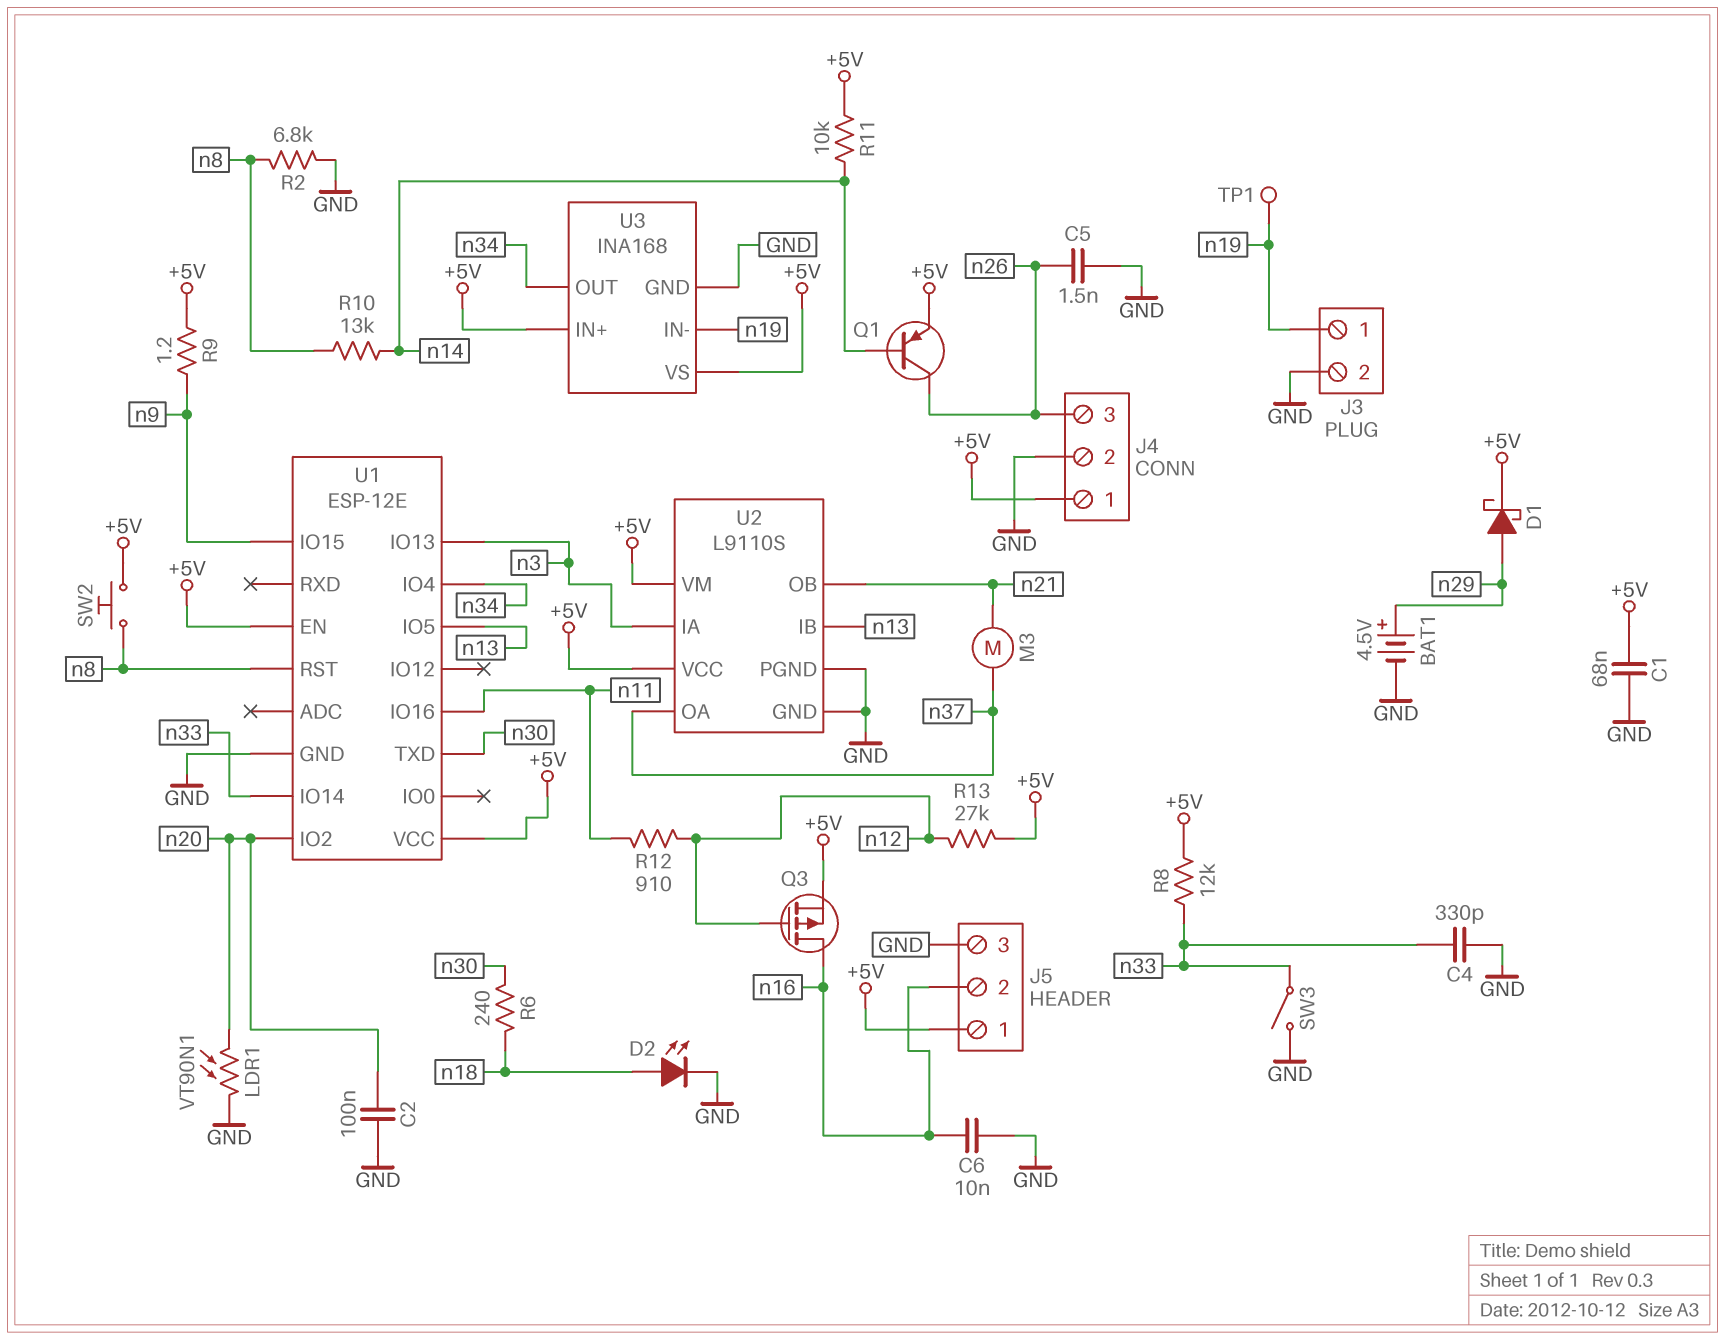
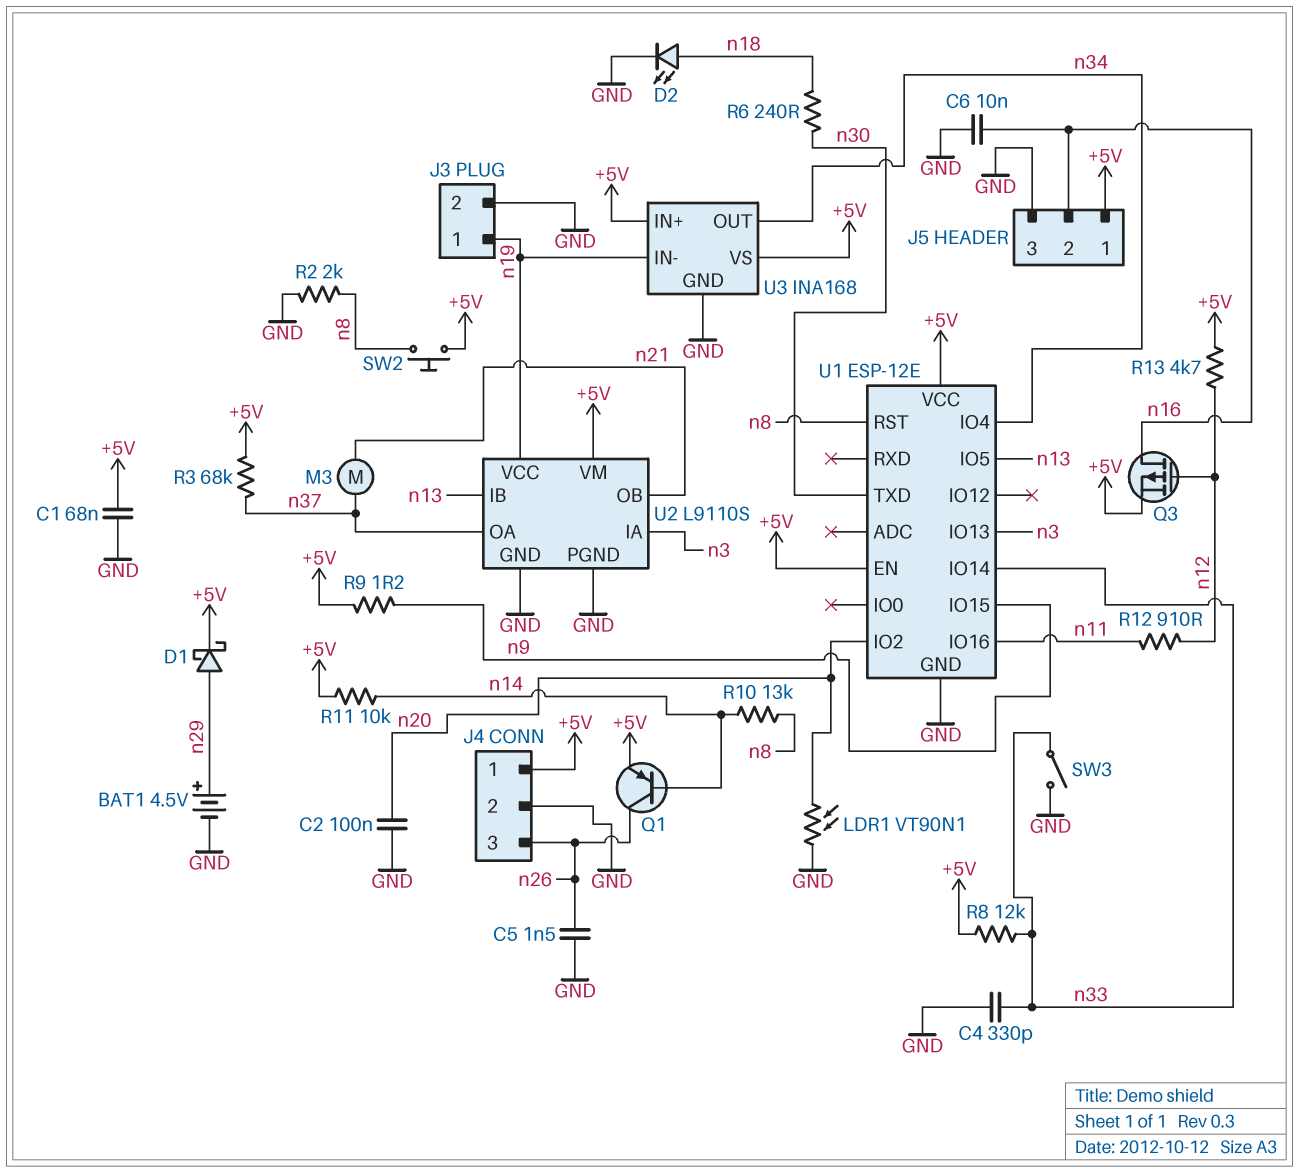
R2: 6.8k (GND, n8) -> 2k (GND, n8)
R3: none -> 68k (+5V, n37)
R13: 27k (+5V, n12) -> 4.7k (+5V, n12)
TP1: test point (n19) -> none
U2 pin VCC: +5V -> n19

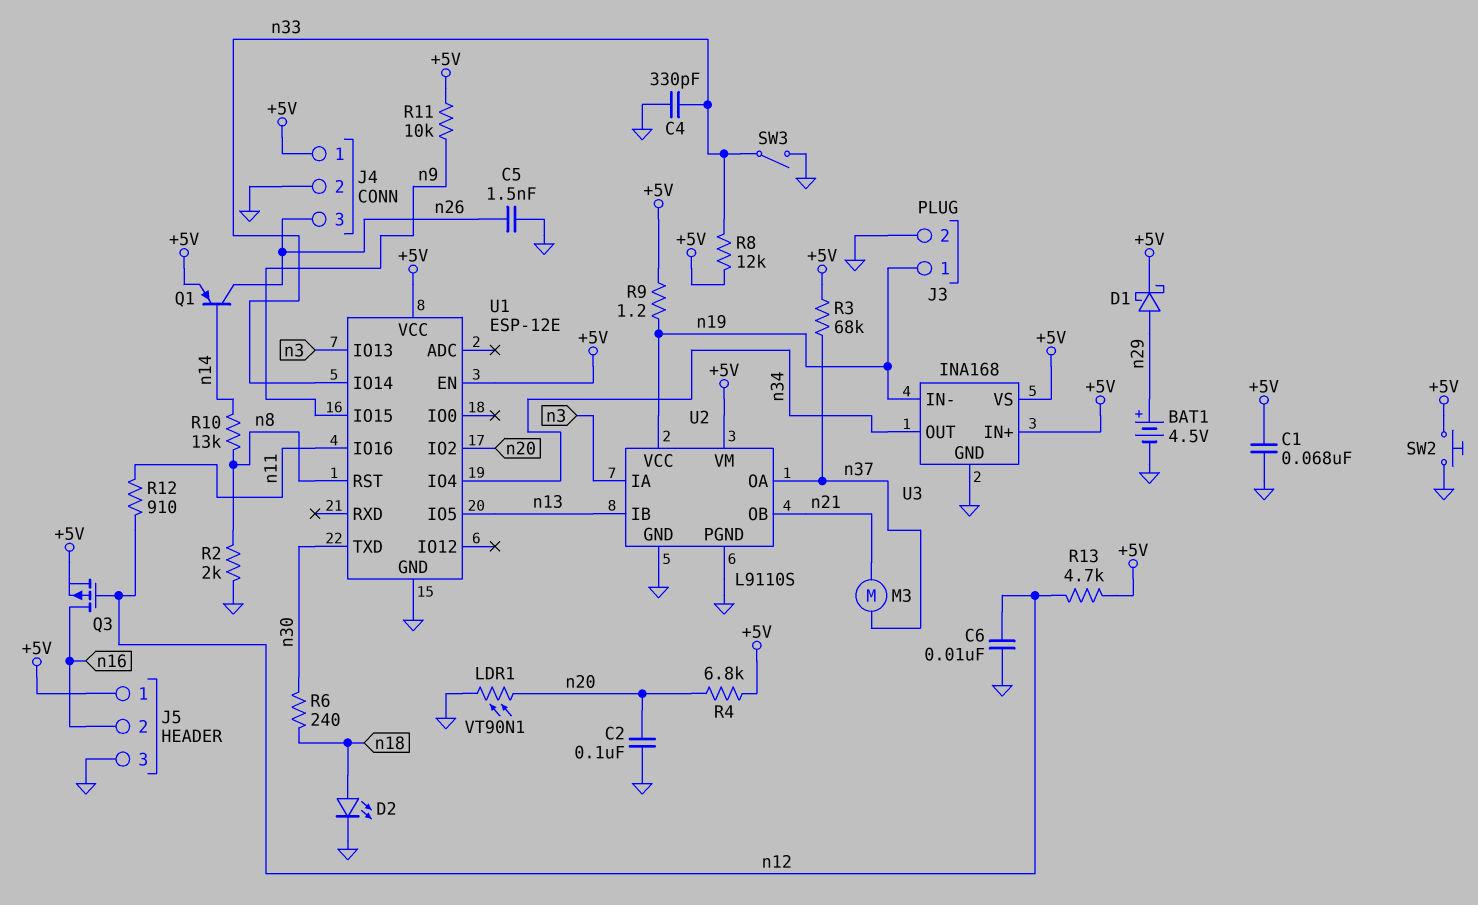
C6: 10nF (GND, n16) -> 10nF (GND, n12)
R4: none -> 6.8k (+5V, n20)
R9: 1.2 (+5V, n9) -> 1.2 (+5V, n19)
R11: 10k (+5V, n14) -> 10k (+5V, n9)
SW2: button (+5V, n8) -> button (+5V, GND)

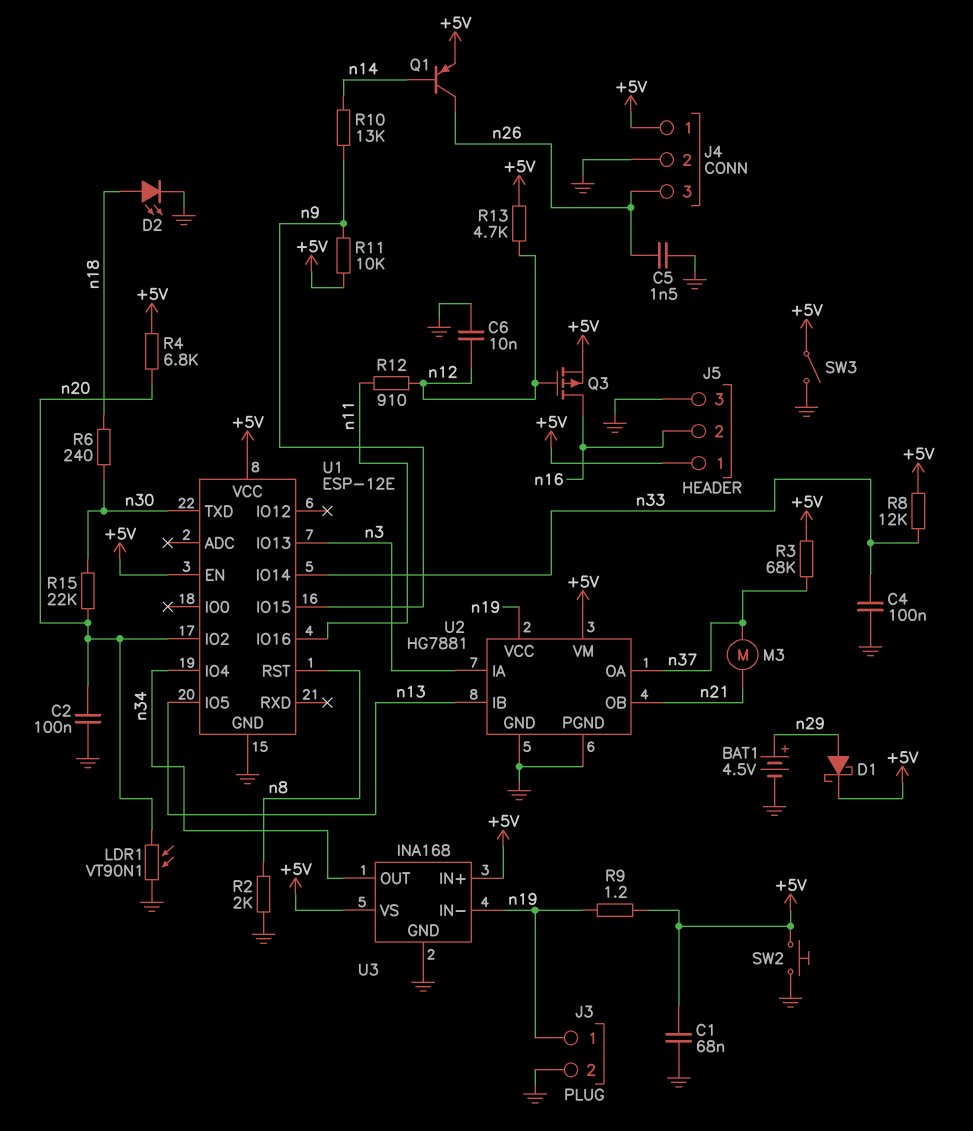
C4: 330pF (GND, n33) -> 100nF (GND, n33)
R10: 13k (n8, n14) -> 13k (n9, n14)
R15: none -> 22k (n20, n30)
SW3: switch (GND, n33) -> switch (+5V, GND)
U2: L9110S -> HG7881

